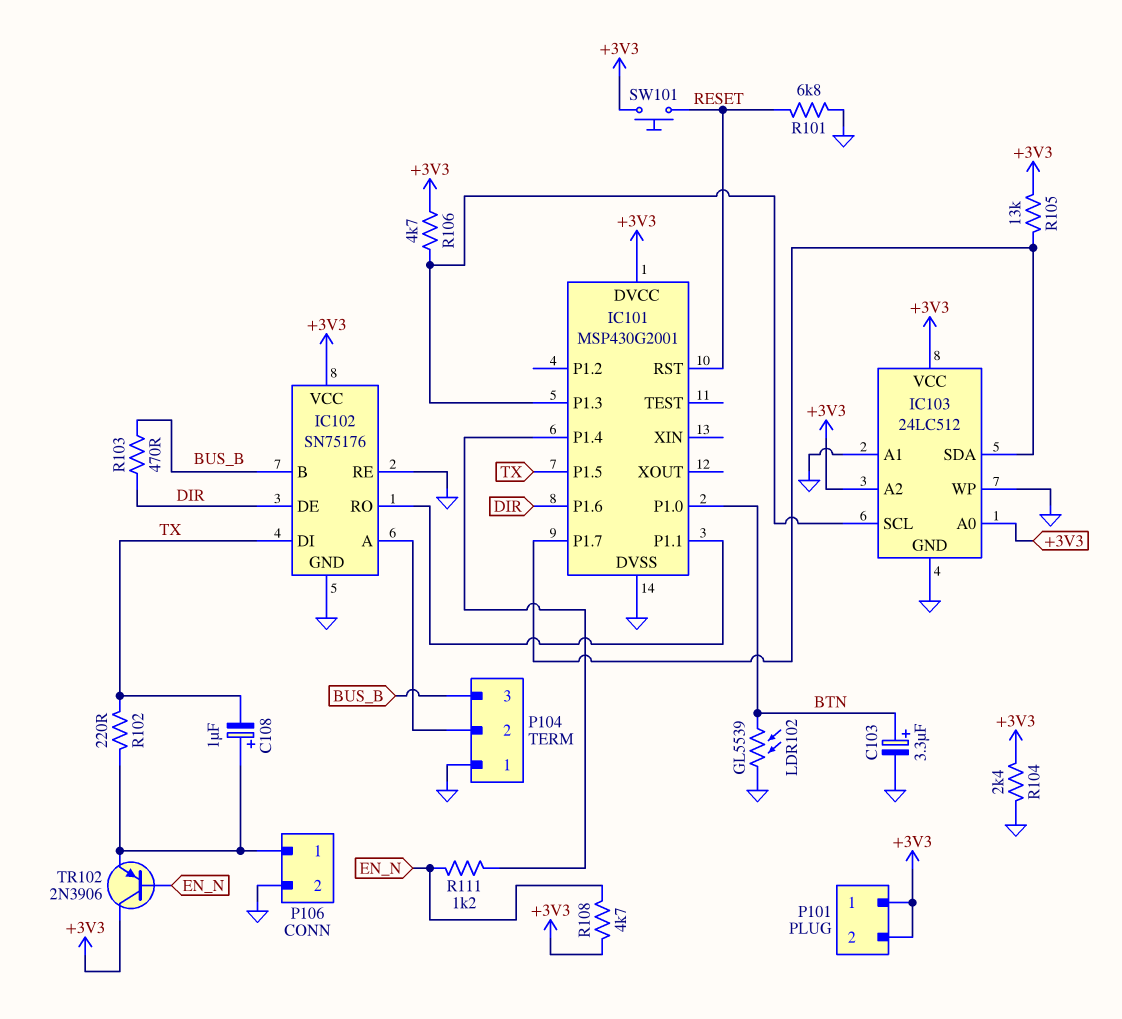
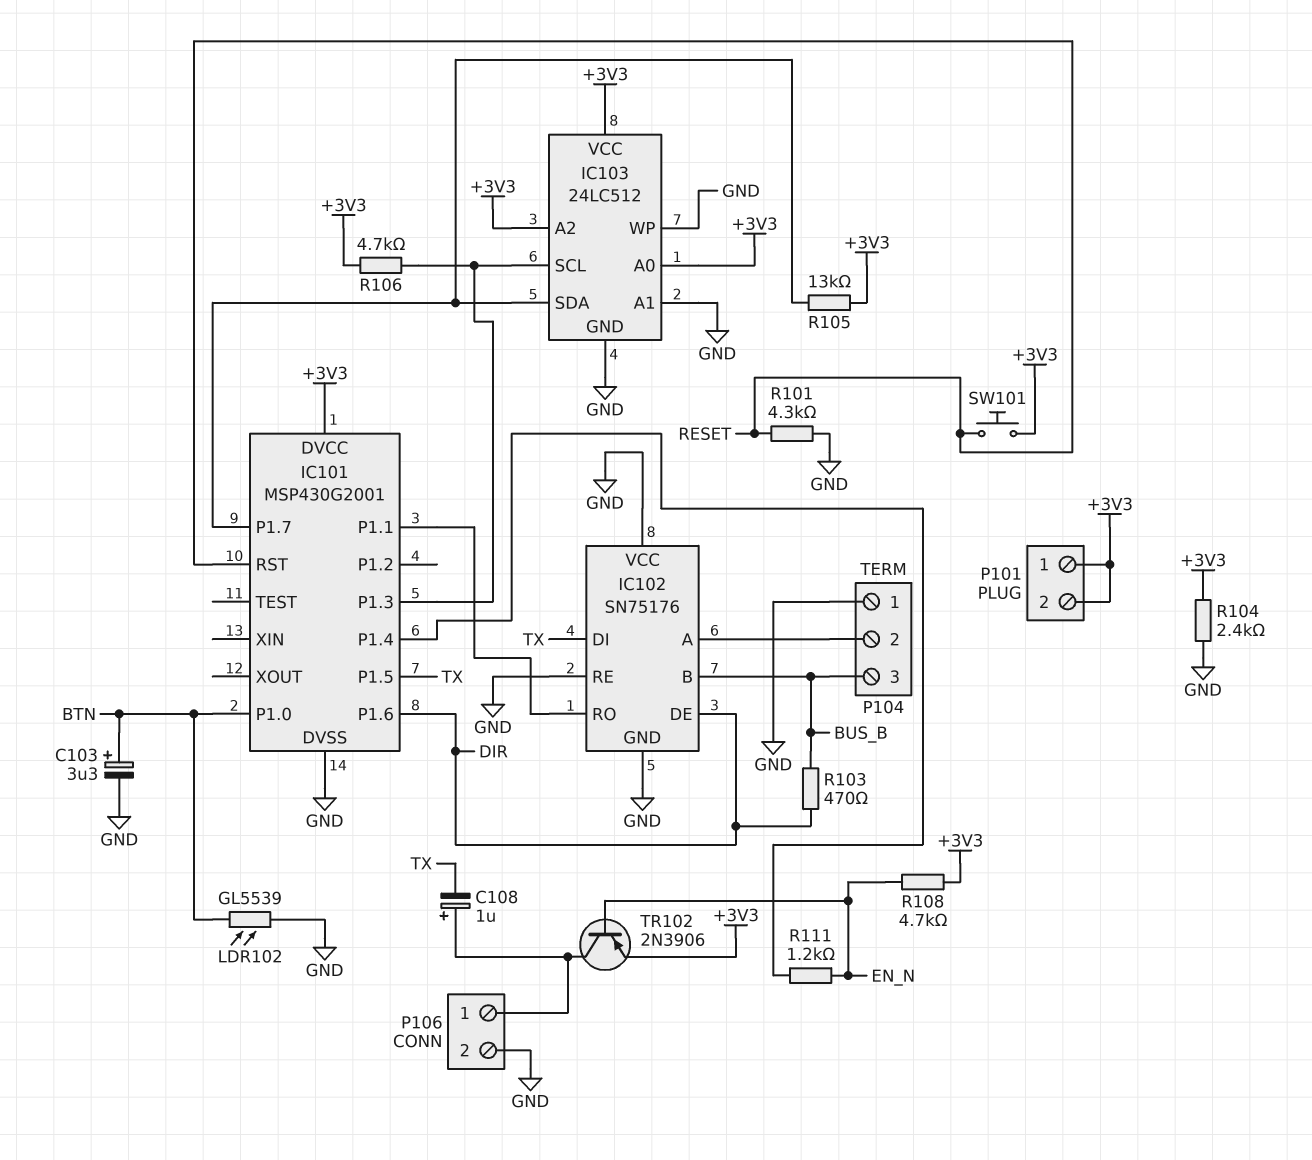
IC102 pin VCC: +3V3 -> GND
R101: 6.8k (GND, RESET) -> 4.3k (GND, RESET)
R102: 220 (P106/1, TX) -> none
TR102: PNP 2N3906 (B EN_N, C +3V3, E P106/1) -> PNP 2N3906 (B EN_N, C P106/1, E +3V3)

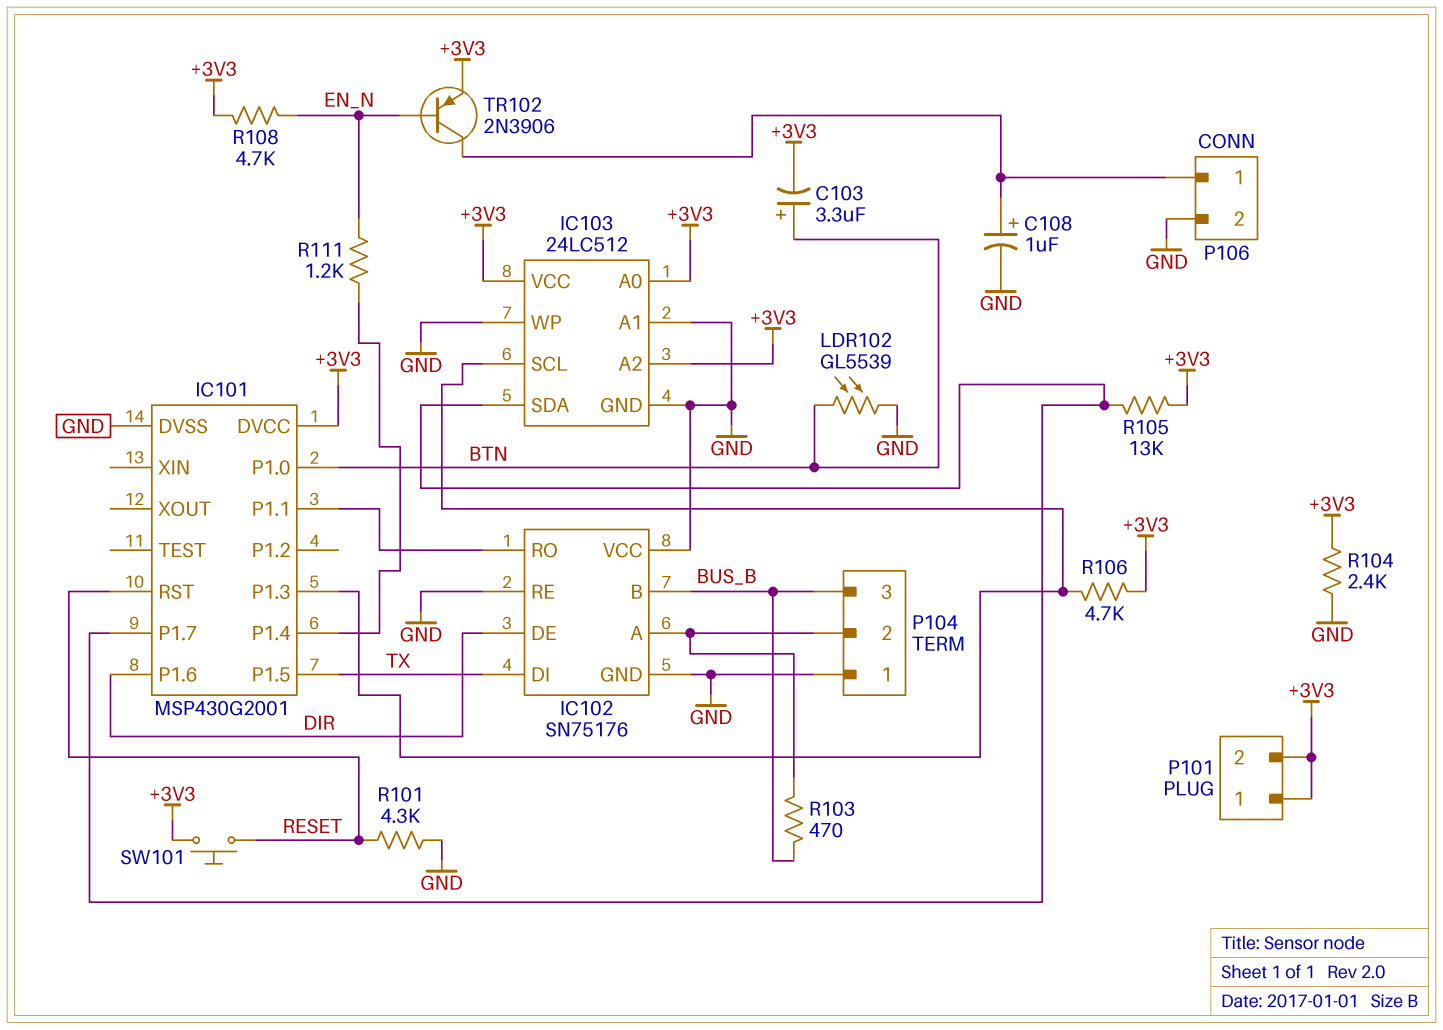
C103: 3.3uF (plus BTN, minus GND) -> 3.3uF (plus BTN, minus +3V3)
C108: 1uF (plus P106/1, minus TX) -> 1uF (plus P106/1, minus GND)
R103: 470 (BUS_B, DIR) -> 470 (BUS_B, IC102/A)

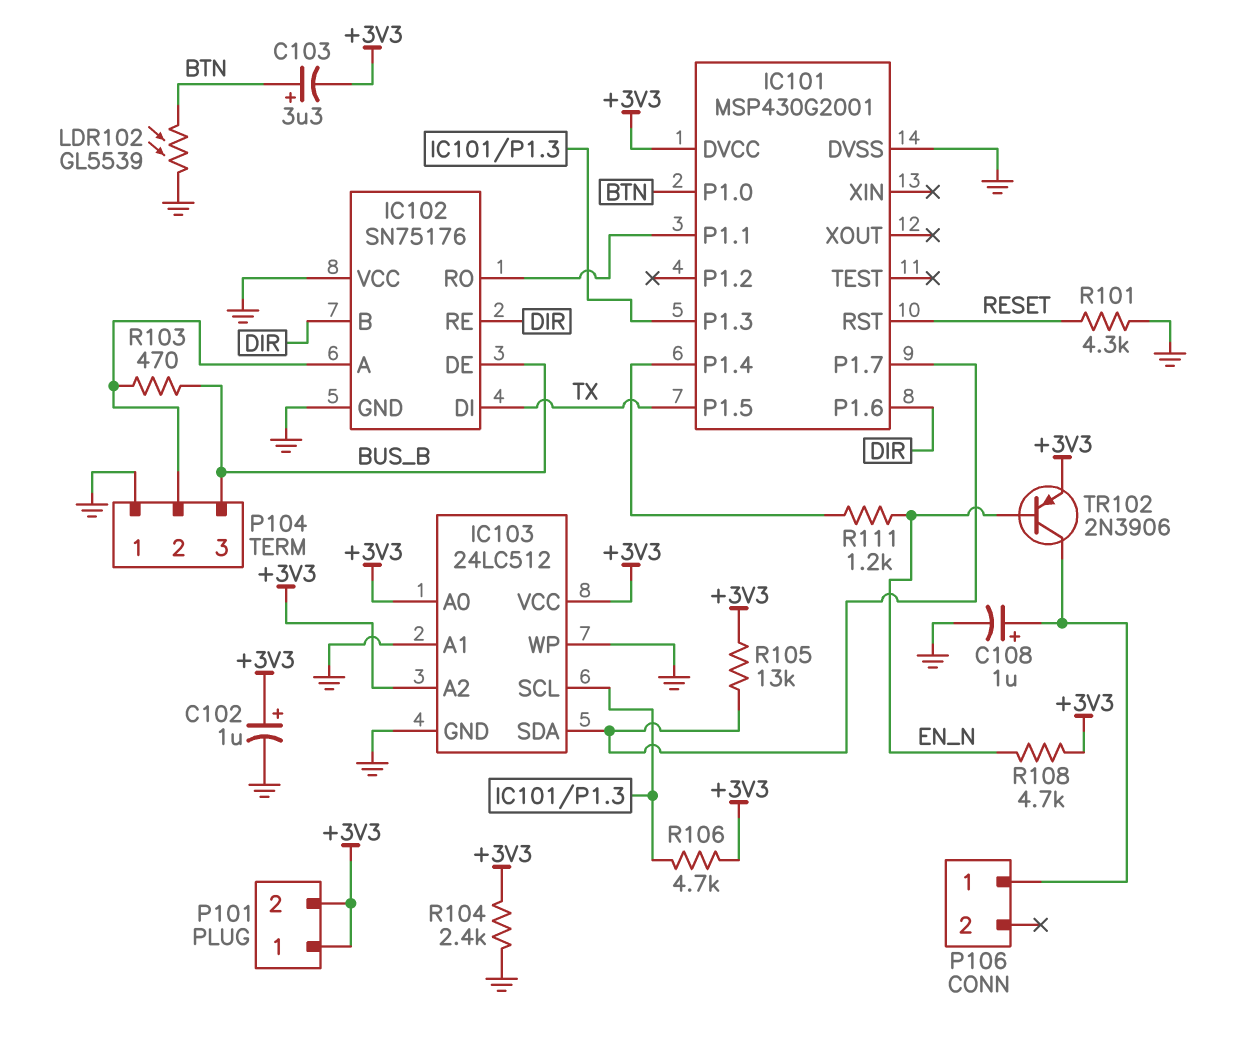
C102: none -> 1uF (plus +3V3, minus GND)
IC102 pin B: BUS_B -> DIR
IC102 pin DE: DIR -> BUS_B
IC102 pin RE: GND -> DIR
P106 pin 2: GND -> none
SW101: button (+3V3, RESET) -> none

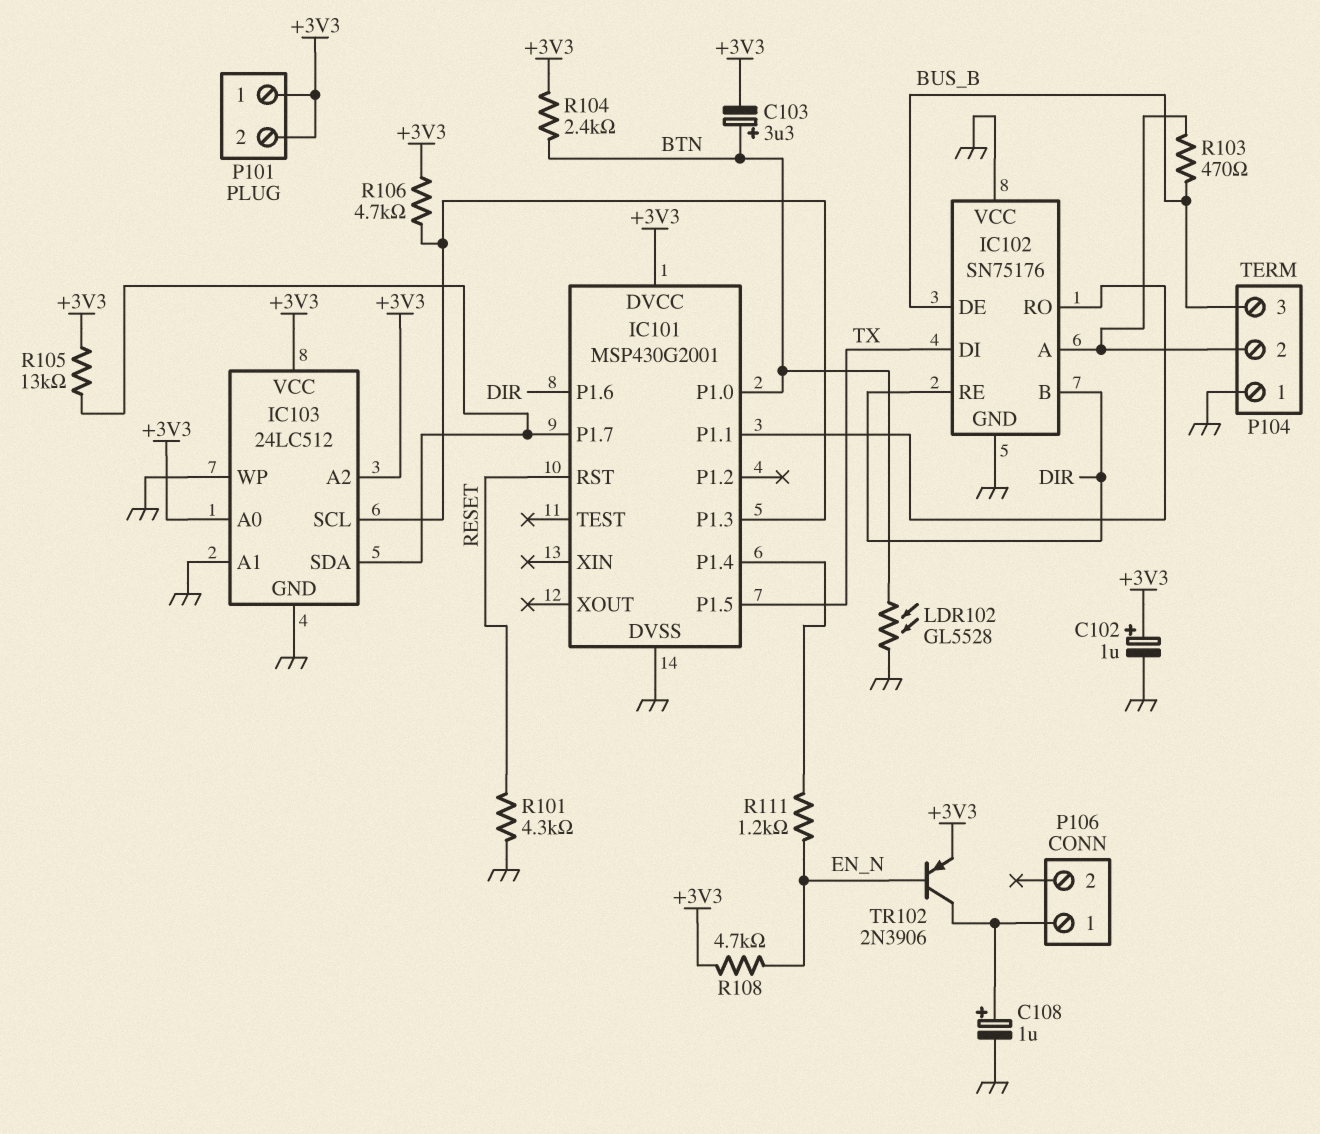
LDR102: GL5539 (BTN, GND) -> GL5528 (BTN, GND)
R104: 2.4k (+3V3, GND) -> 2.4k (+3V3, BTN)

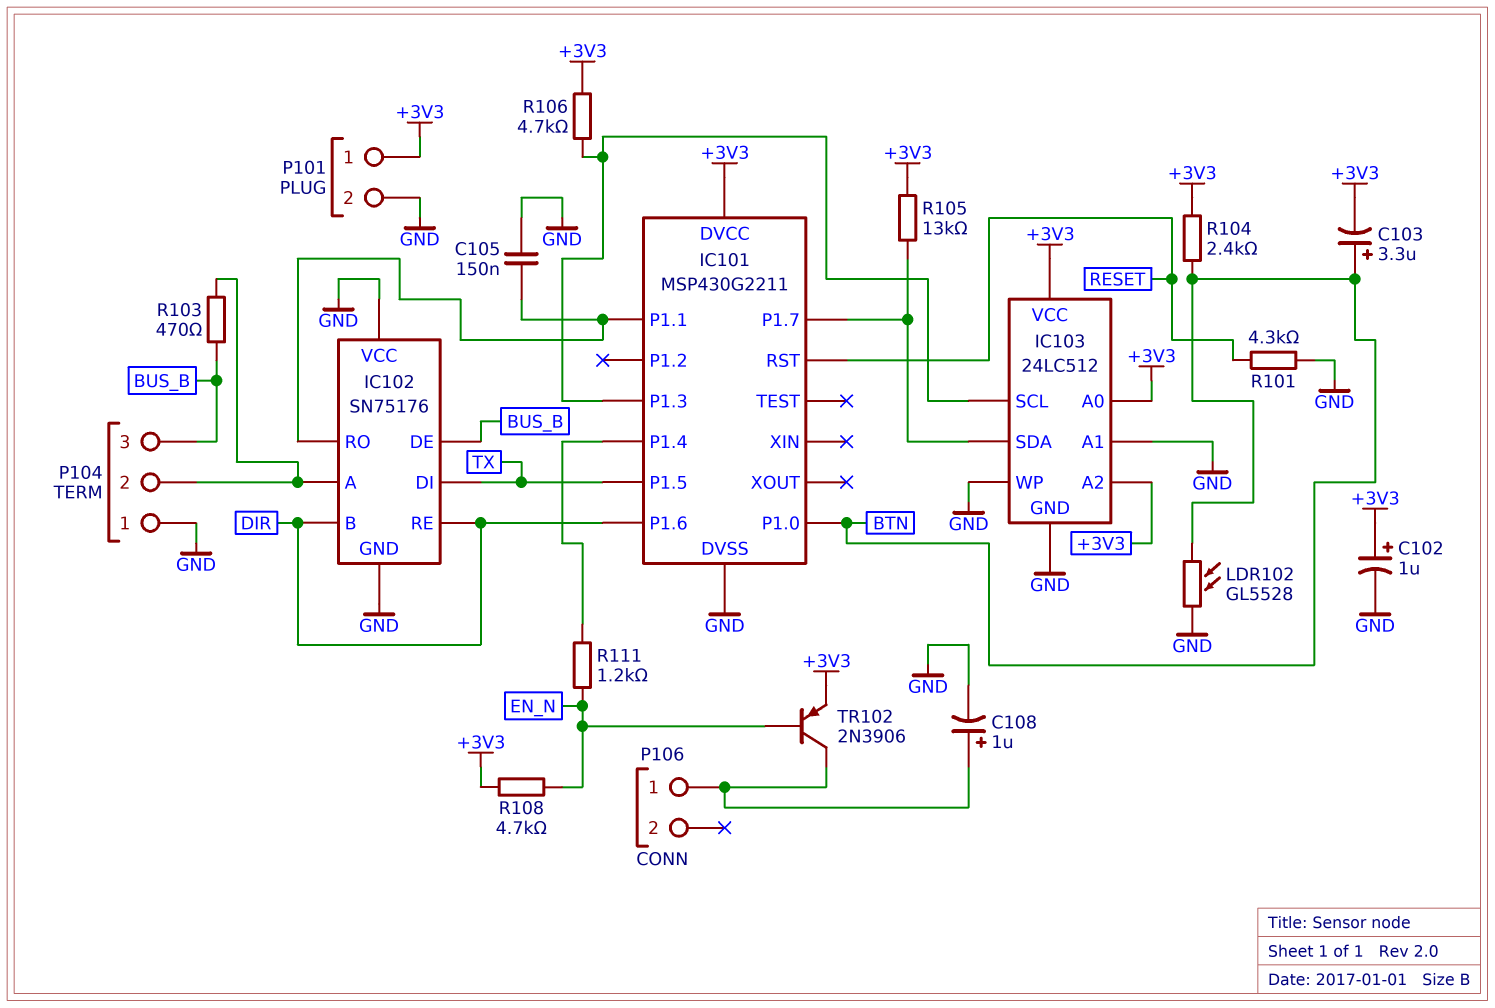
C105: none -> 150nF (GND, IC101/P1.1)
IC101: MSP430G2001 -> MSP430G2211
P101 pin 2: +3V3 -> GND

